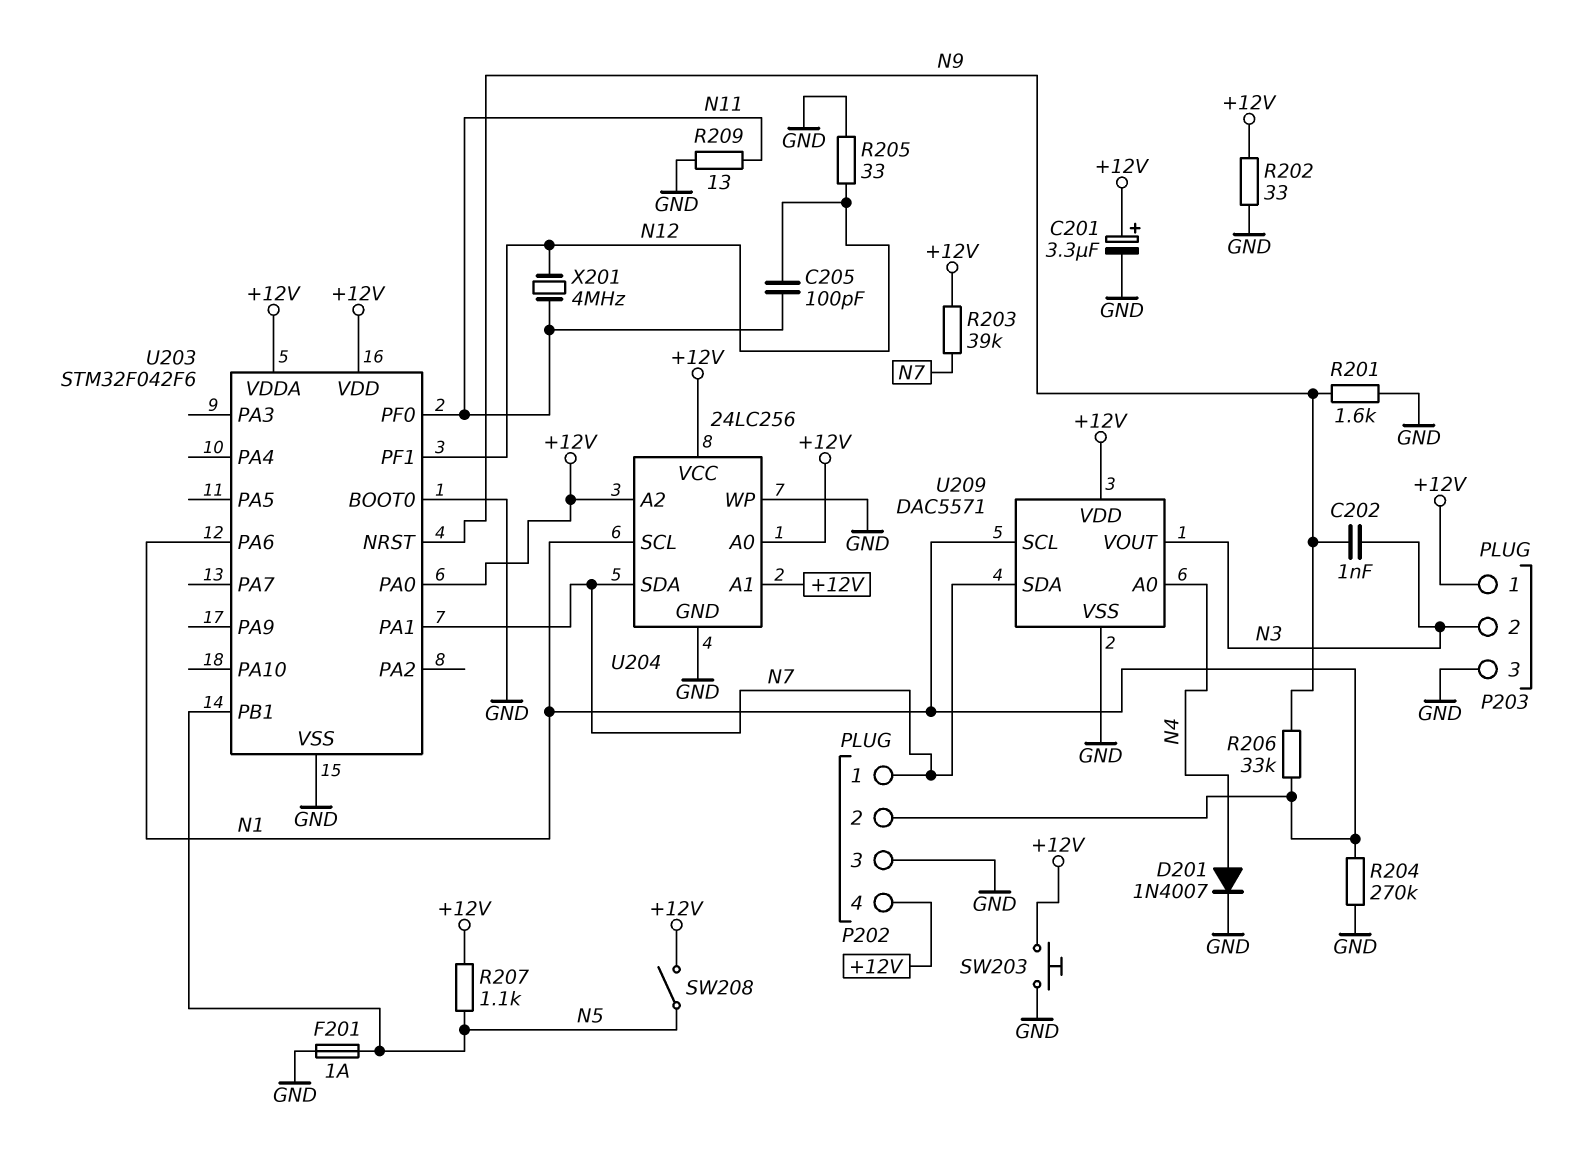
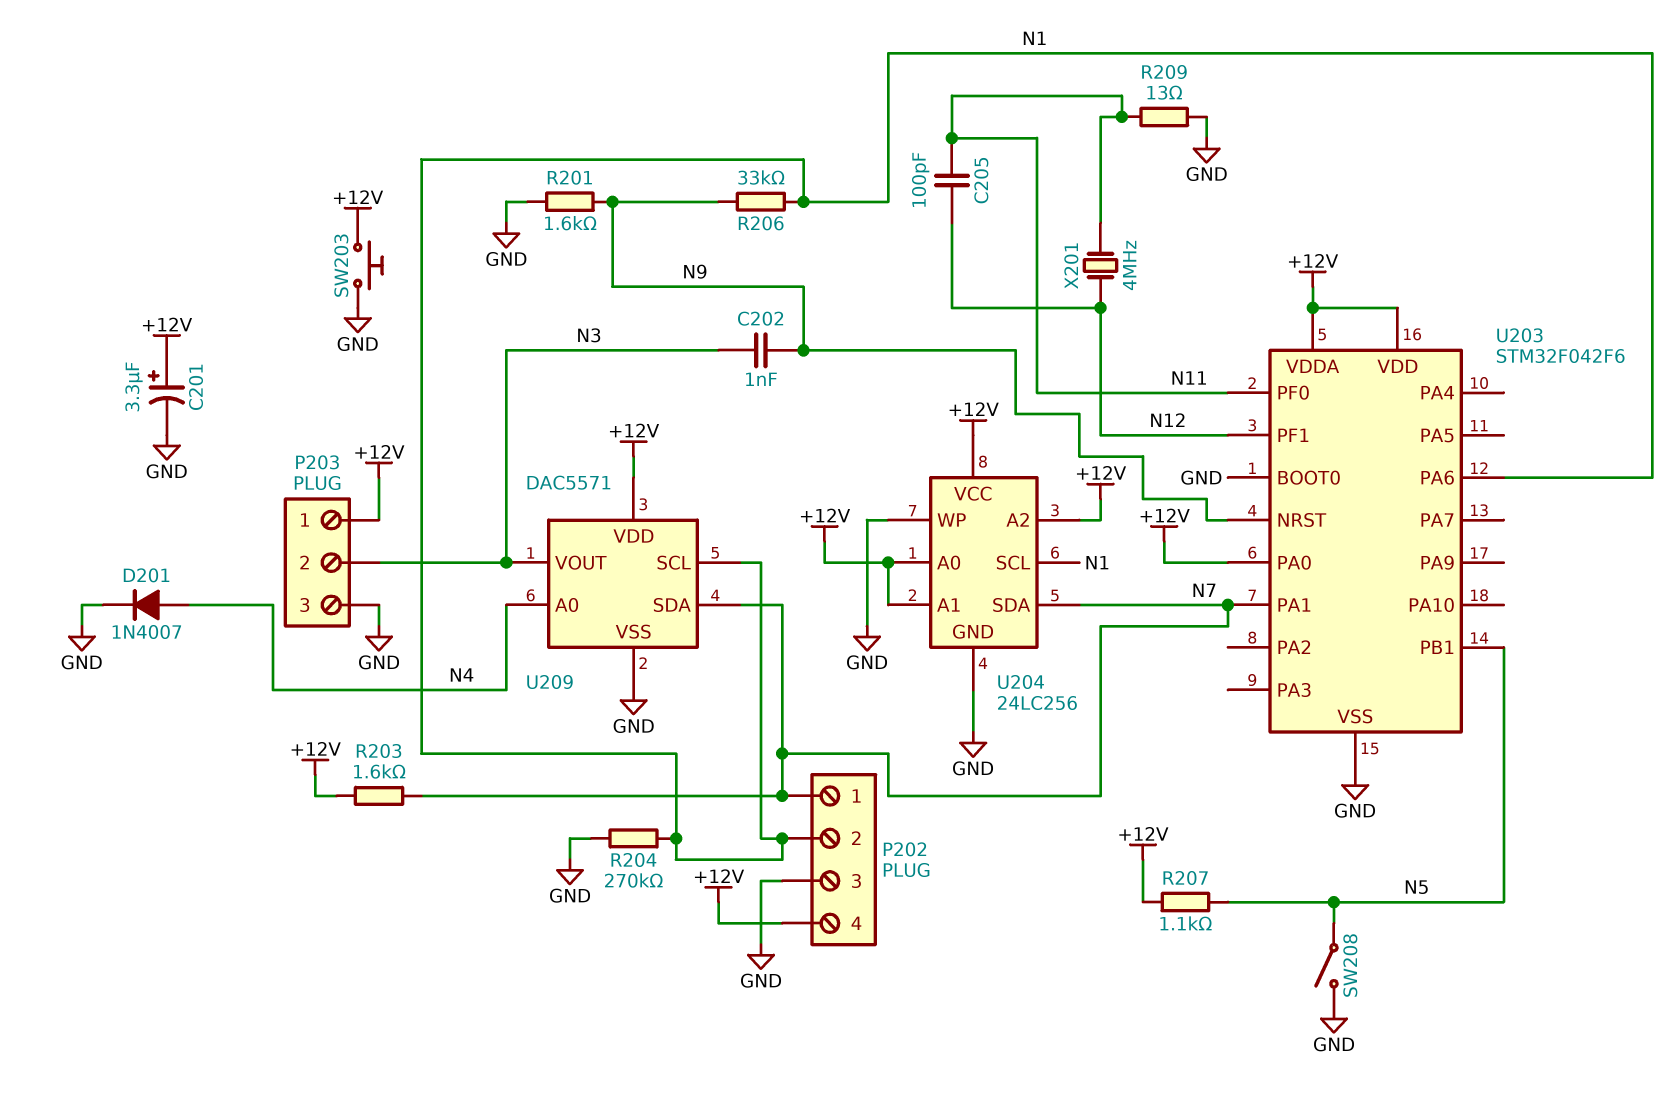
F201: 1A (GND, N5) -> none
R202: 33 (+12V, GND) -> none
R203: 39k (+12V, N7) -> 1.6k (+12V, N7)
R205: 33 (GND, N12) -> none
SW208: switch (+12V, N5) -> switch (GND, N5)

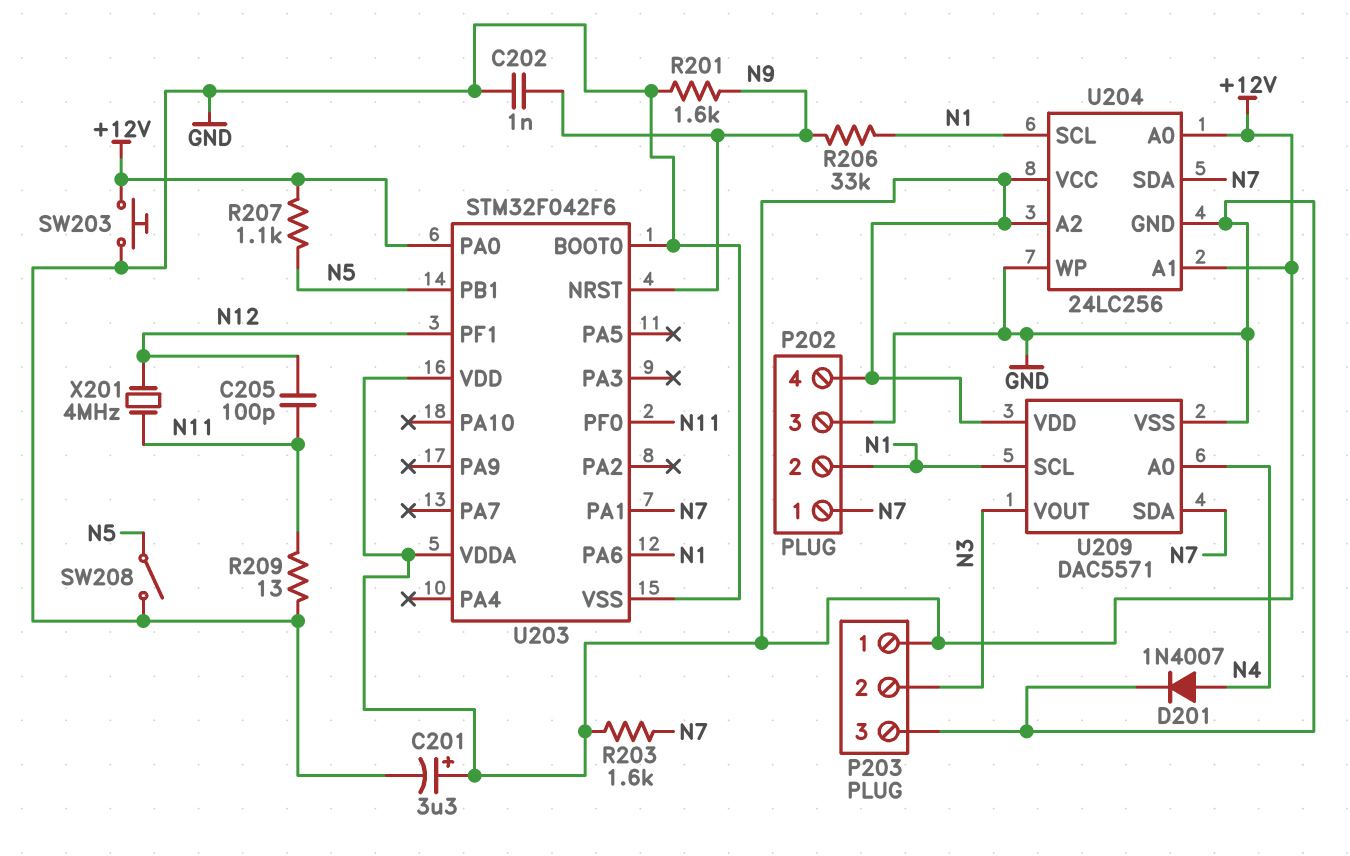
C202: 1nF (N3, N9) -> 1nF (GND, N9)
R204: 270k (GND, N1) -> none

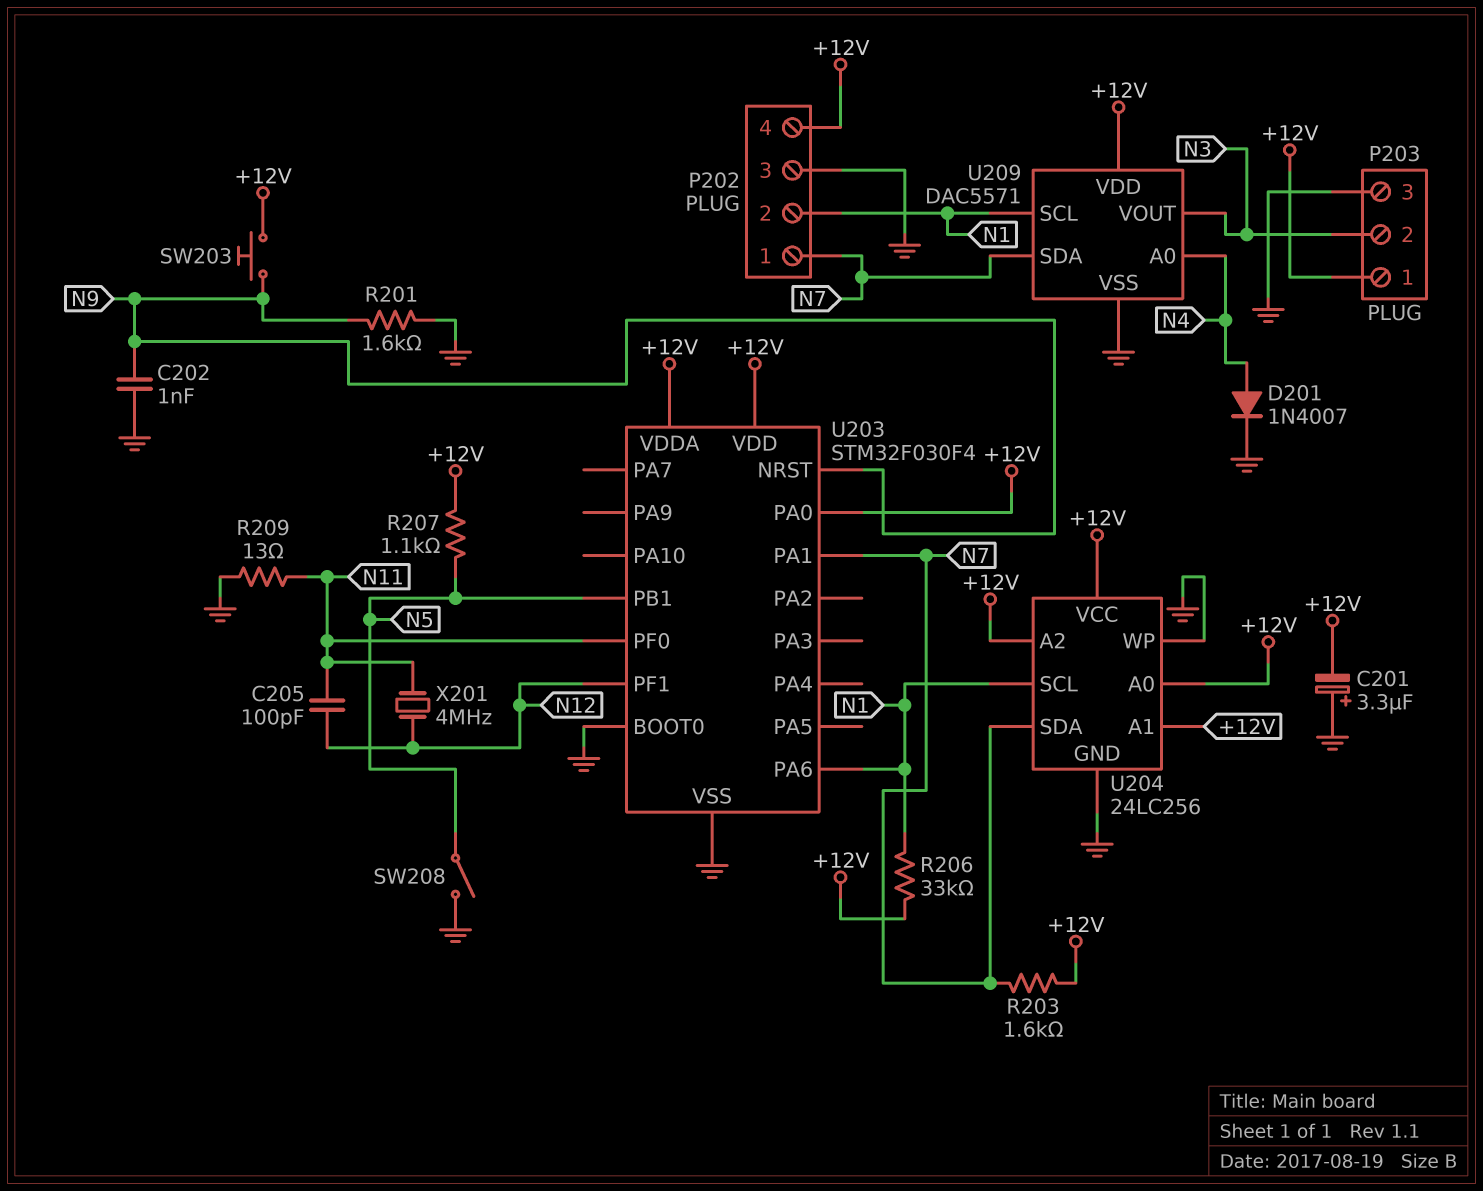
C201: 3.3uF (plus +12V, minus GND) -> 3.3uF (plus GND, minus +12V)
R206: 33k (N1, N9) -> 33k (+12V, N1)
SW203: button (+12V, GND) -> button (+12V, N9)
U203: STM32F042F6 -> STM32F030F4

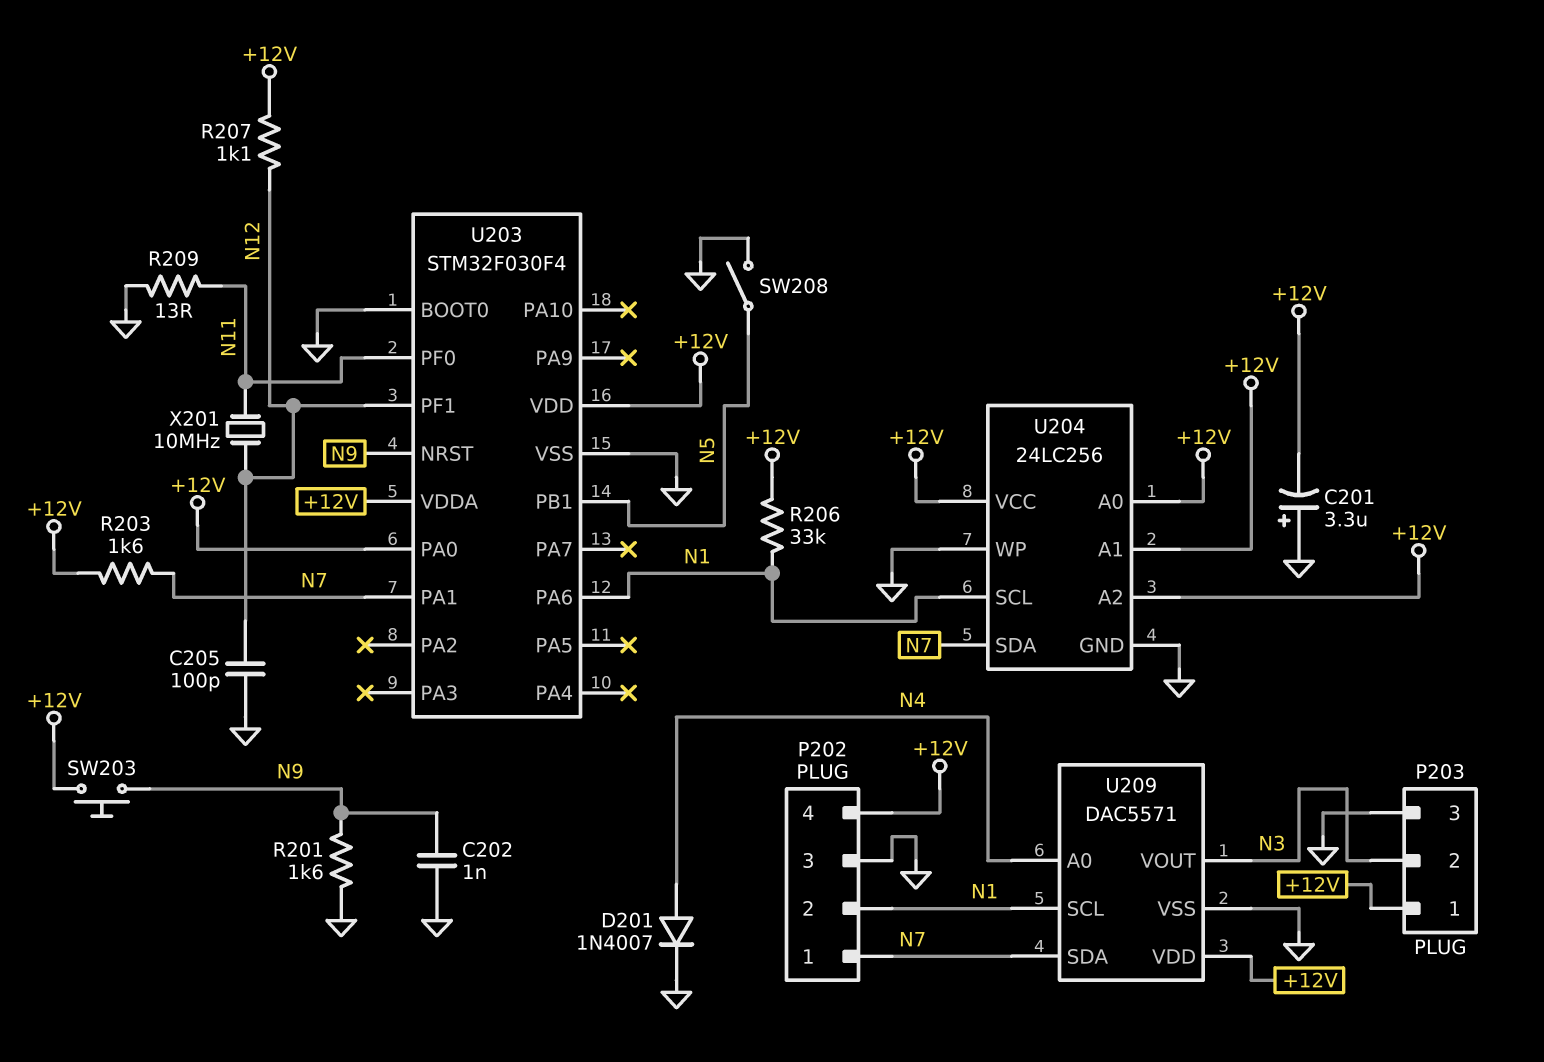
C205: 100pF (N11, N12) -> 100pF (GND, N12)
R207: 1.1k (+12V, N5) -> 1.1k (+12V, N12)
X201: 4MHz (N11, N12) -> 10MHz (N11, N12)

